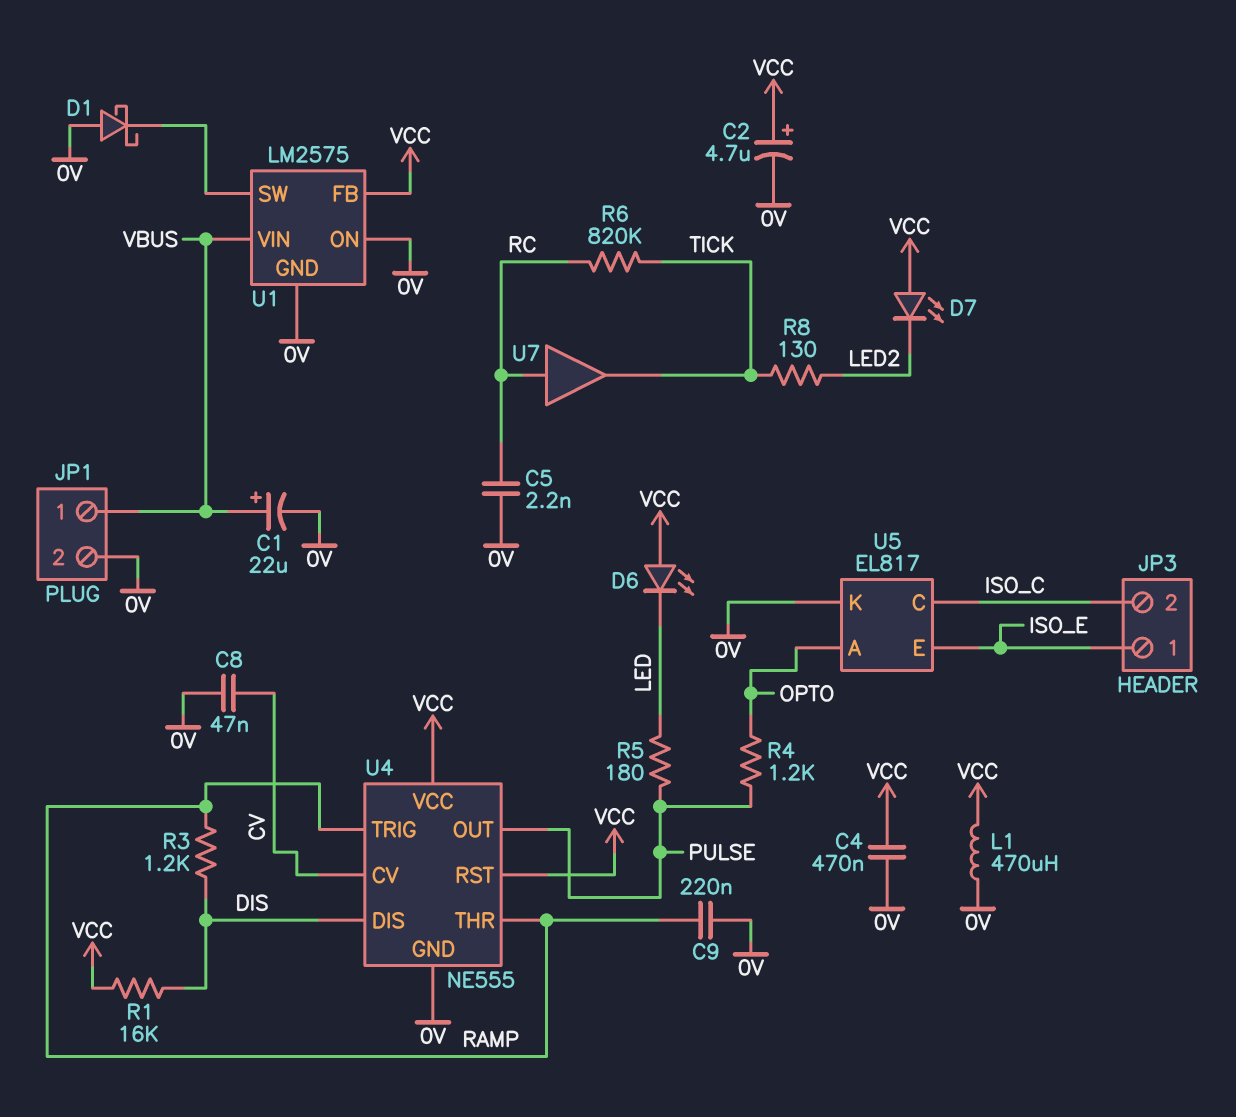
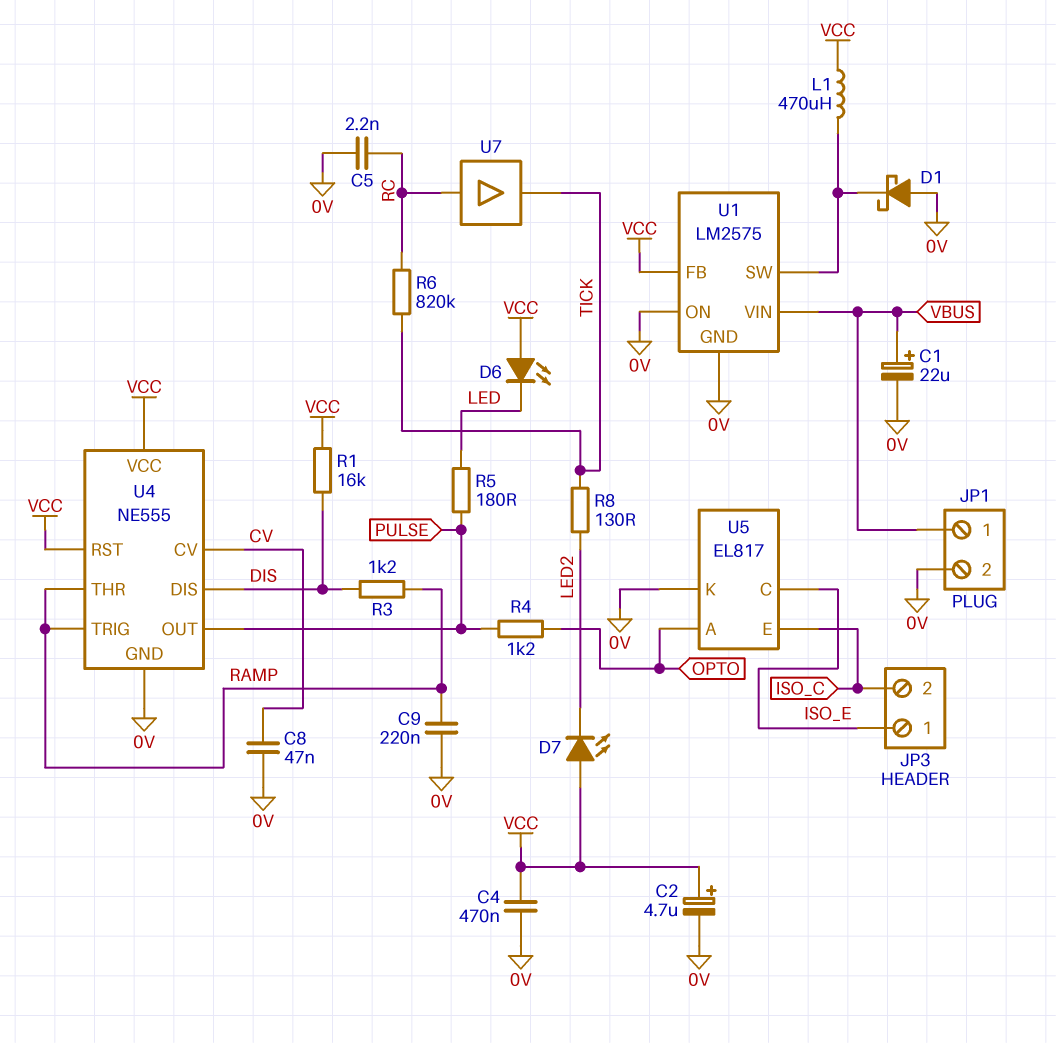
L1: 470uH (0V, VCC) -> 470uH (U1/SW, VCC)
U5 pin C: ISO_C -> ISO_E
U5 pin E: ISO_E -> ISO_C

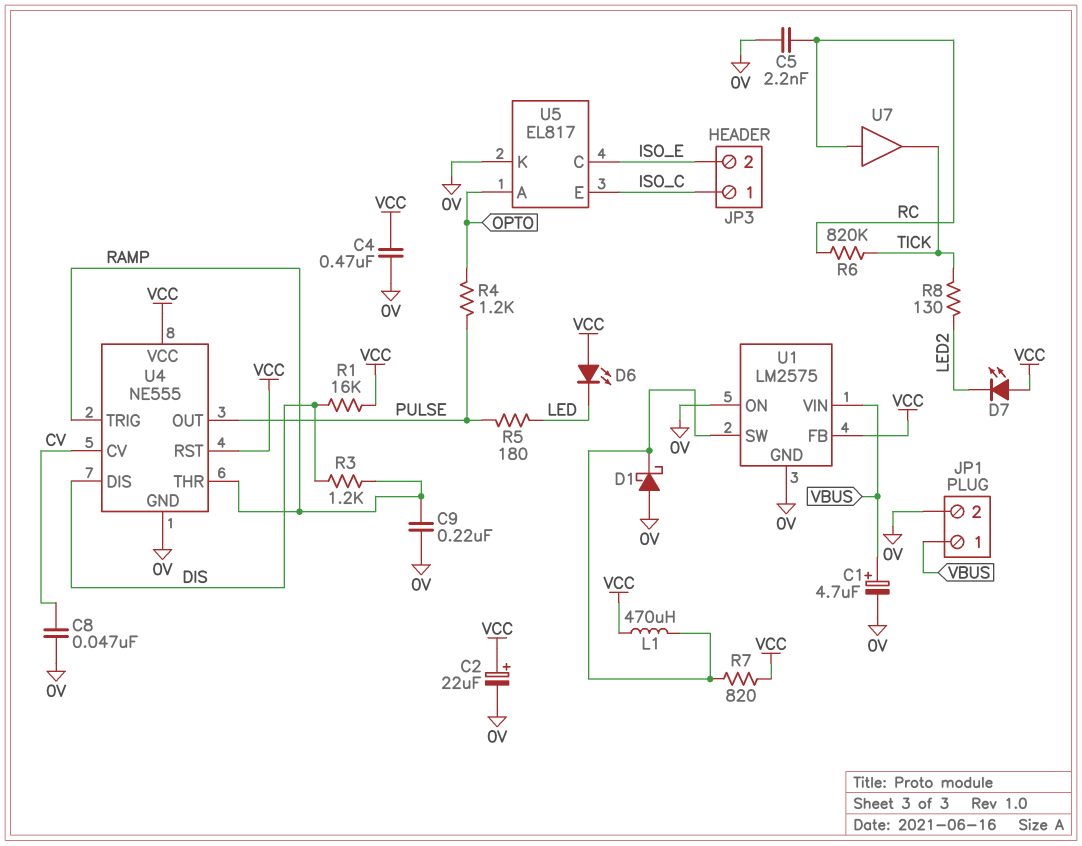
C1: 22uF (plus VBUS, minus 0V) -> 4.7uF (plus VBUS, minus 0V)
C2: 4.7uF (plus VCC, minus 0V) -> 22uF (plus VCC, minus 0V)
JP3 pin 1: ISO_E -> ISO_C
JP3 pin 2: ISO_C -> ISO_E
R7: none -> 820 (U1/SW, VCC)

